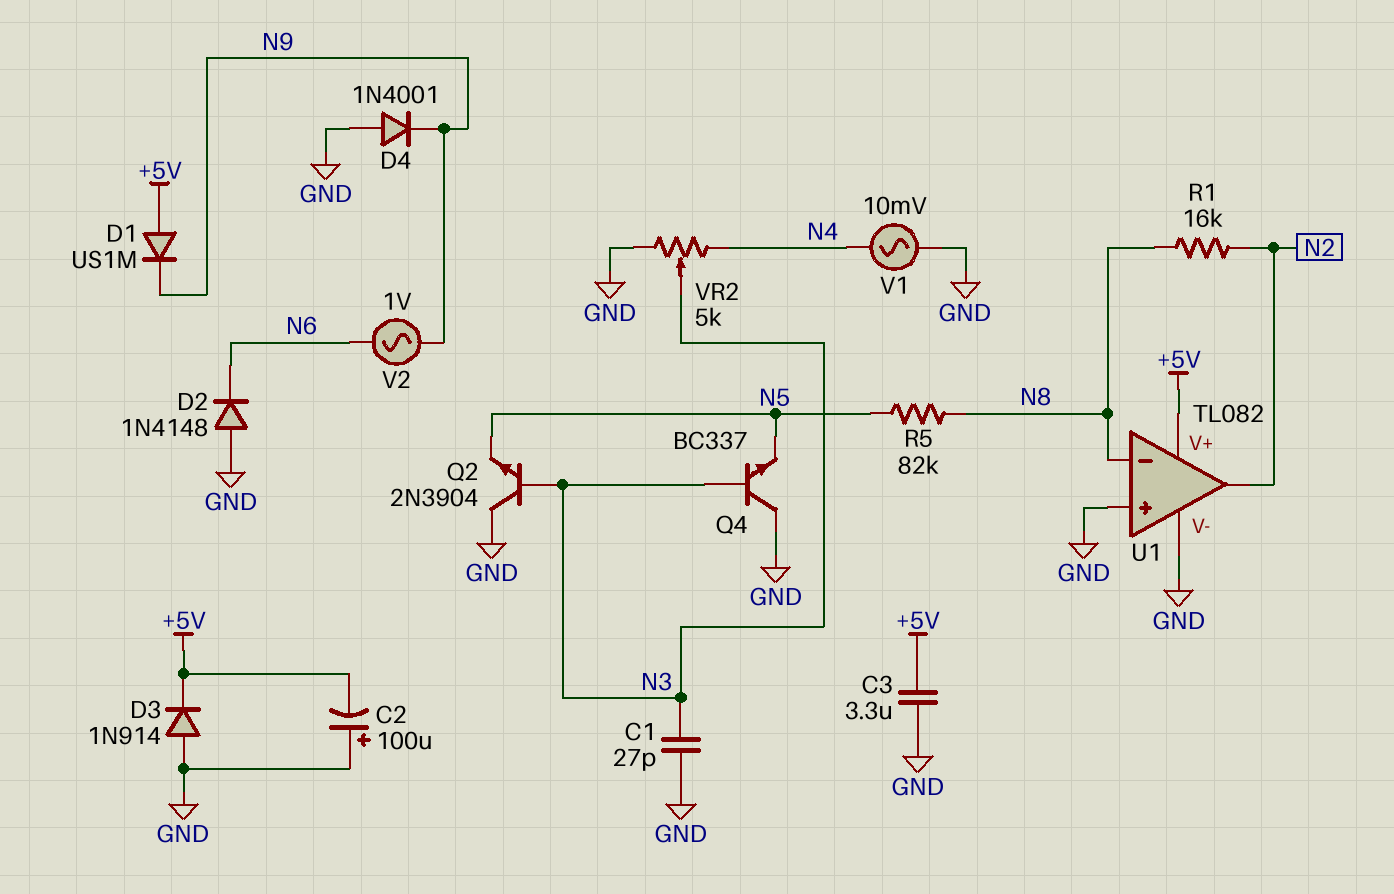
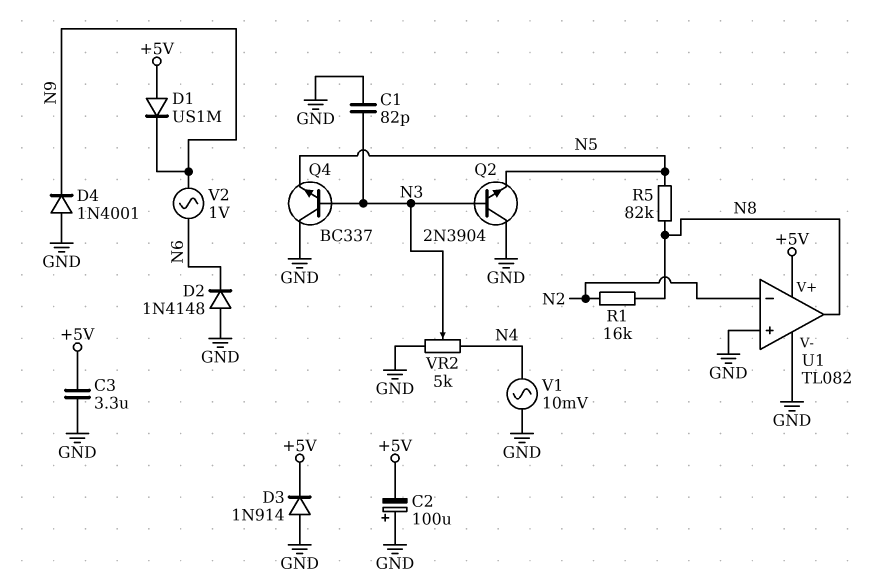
C1: 27pF (GND, N3) -> 82pF (GND, N3)
U1 pin in-: N8 -> N2
U1 pin out: N2 -> N8

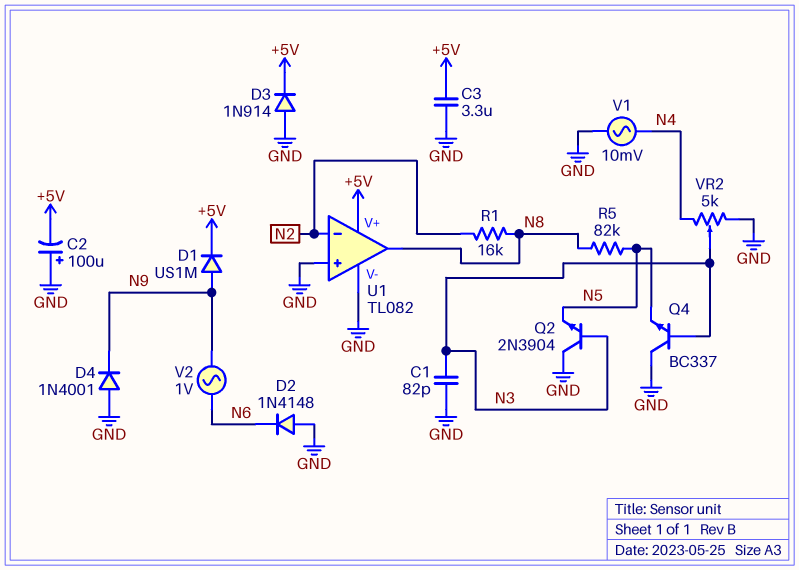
D1: diode US1M (A +5V, K N9) -> diode US1M (A N9, K +5V)

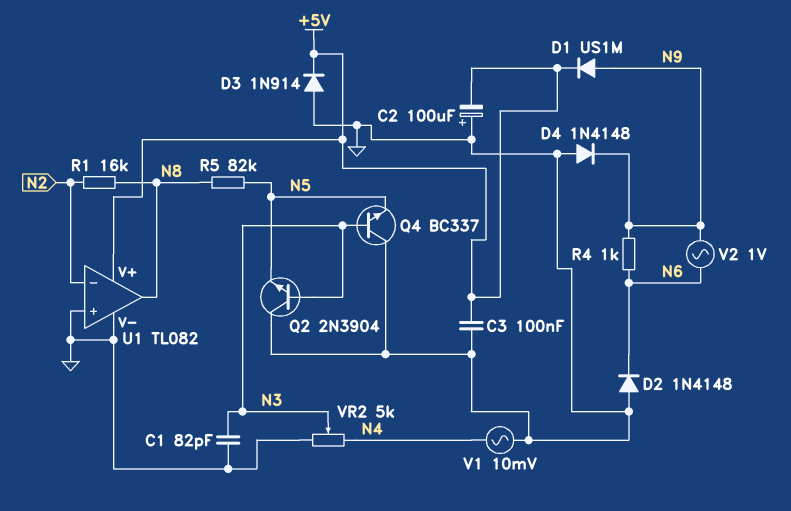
C3: 3.3uF (+5V, GND) -> 100nF (+5V, GND)
D4: diode 1N4001 (A GND, K N9) -> diode 1N4148 (A GND, K N9)
R4: none -> 1k (N6, N9)

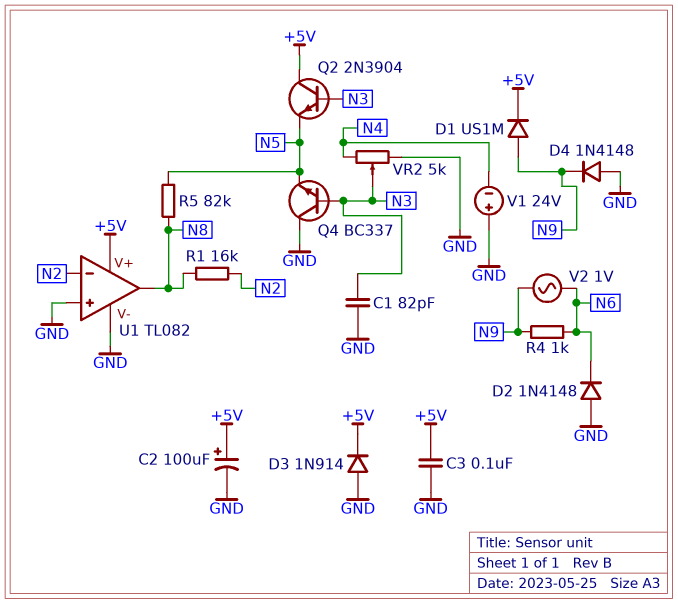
C2: 100uF (plus GND, minus +5V) -> 100uF (plus +5V, minus GND)
Q2: NPN 2N3904 (B N3, C GND, E N5) -> NPN 2N3904 (B N3, C +5V, E N5)
V1: AC 10mV (GND, N4) -> 24V (plus GND, minus N4)

